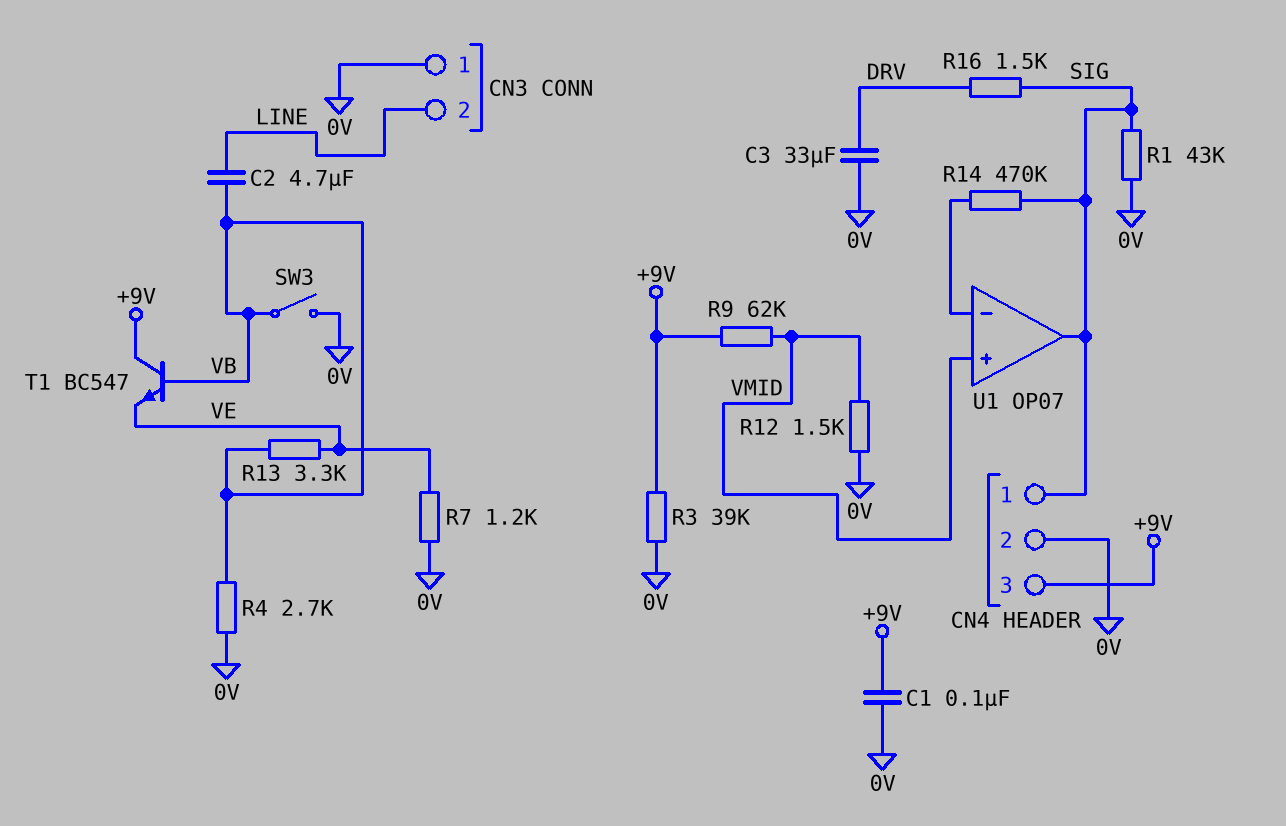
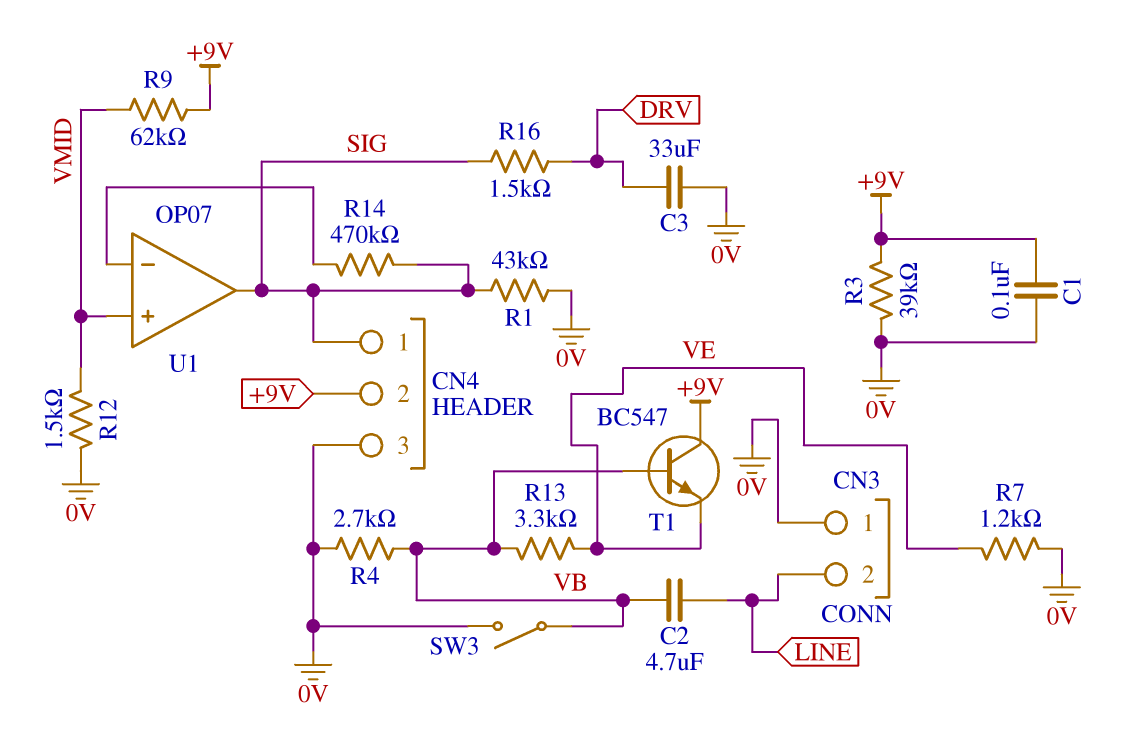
CN4 pin 2: 0V -> +9V
CN4 pin 3: +9V -> 0V

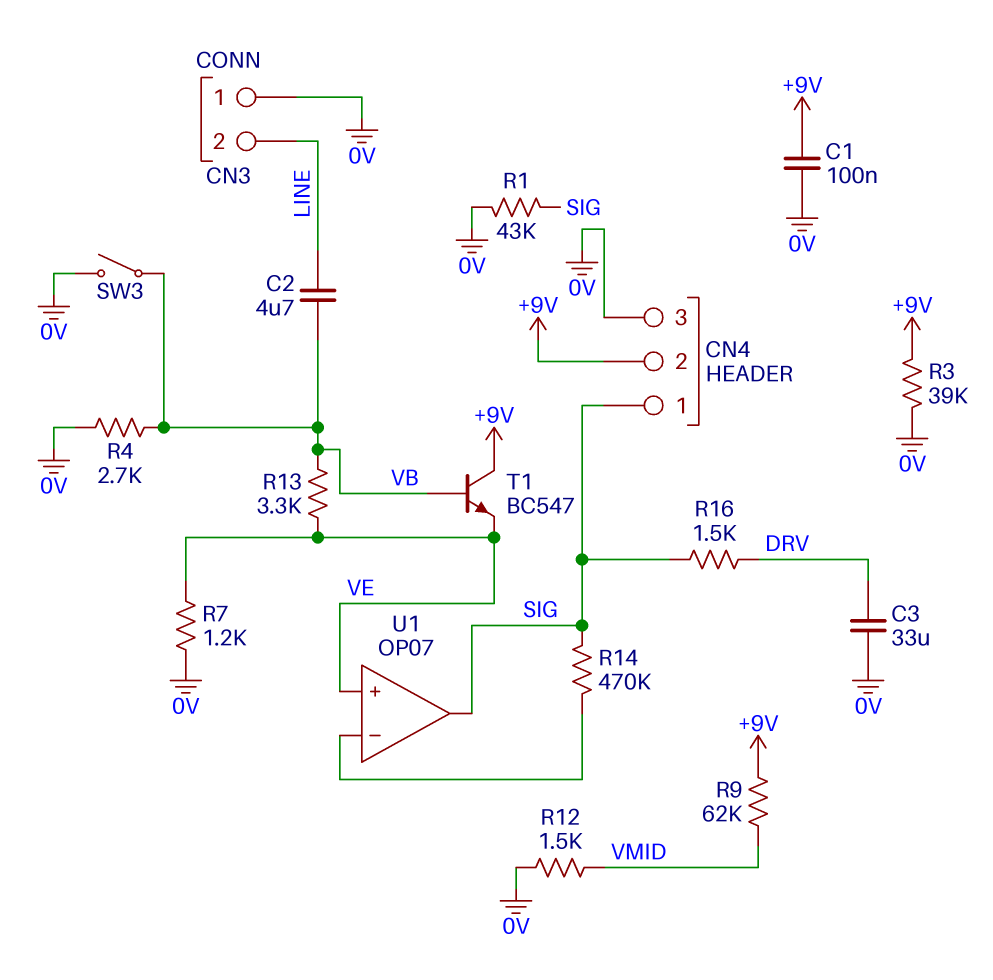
U1 pin in+: VMID -> VE

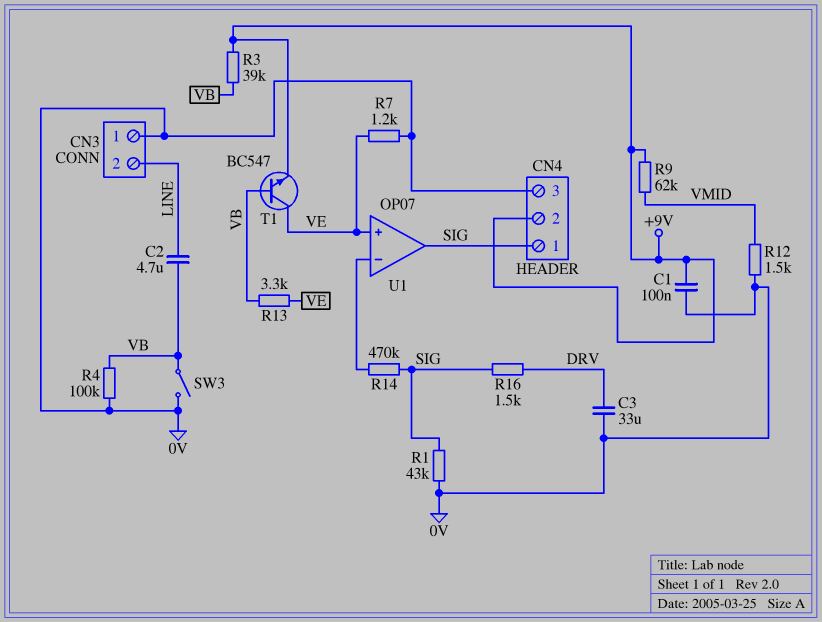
R3: 39k (+9V, 0V) -> 39k (+9V, VB)
R4: 2.7k (0V, VB) -> 100k (0V, VB)
T1: NPN BC547 (B VB, C +9V, E VE) -> NPN BC547 (B VB, C VE, E +9V)

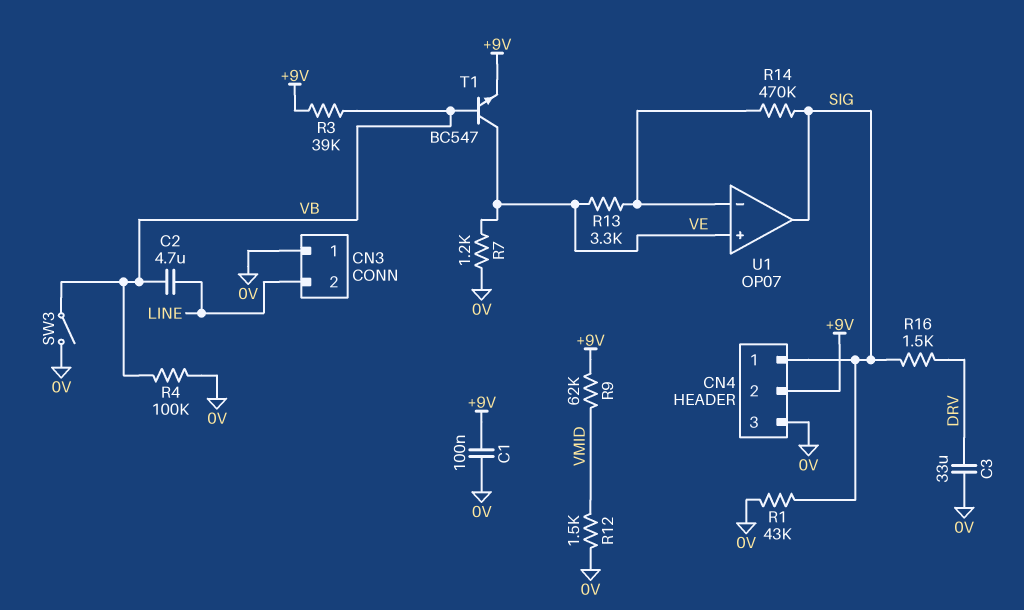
R13: 3.3k (VB, VE) -> 3.3k (U1/in-, VE)

